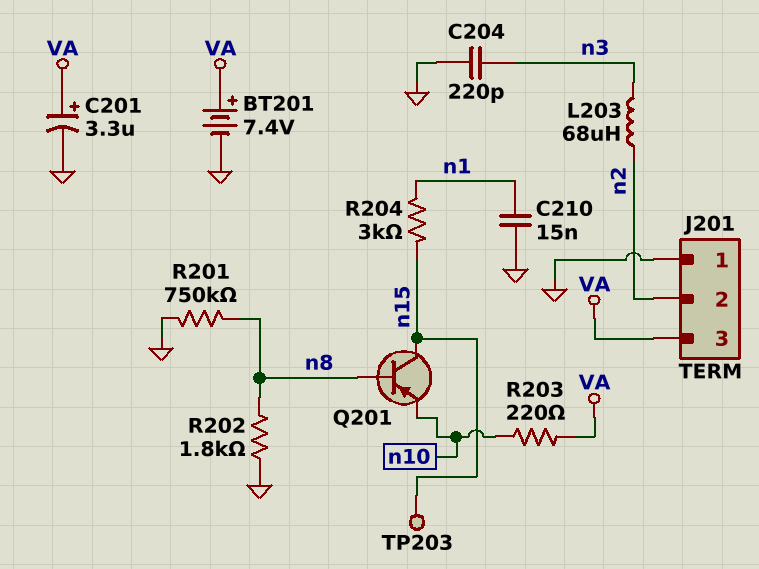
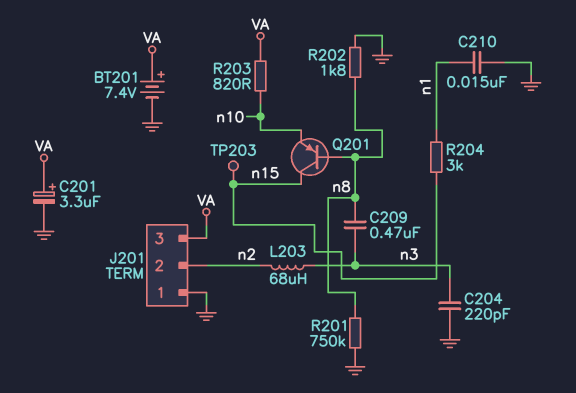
C209: none -> 470nF (n3, n8)
R203: 220 (VA, n10) -> 820 (VA, n10)

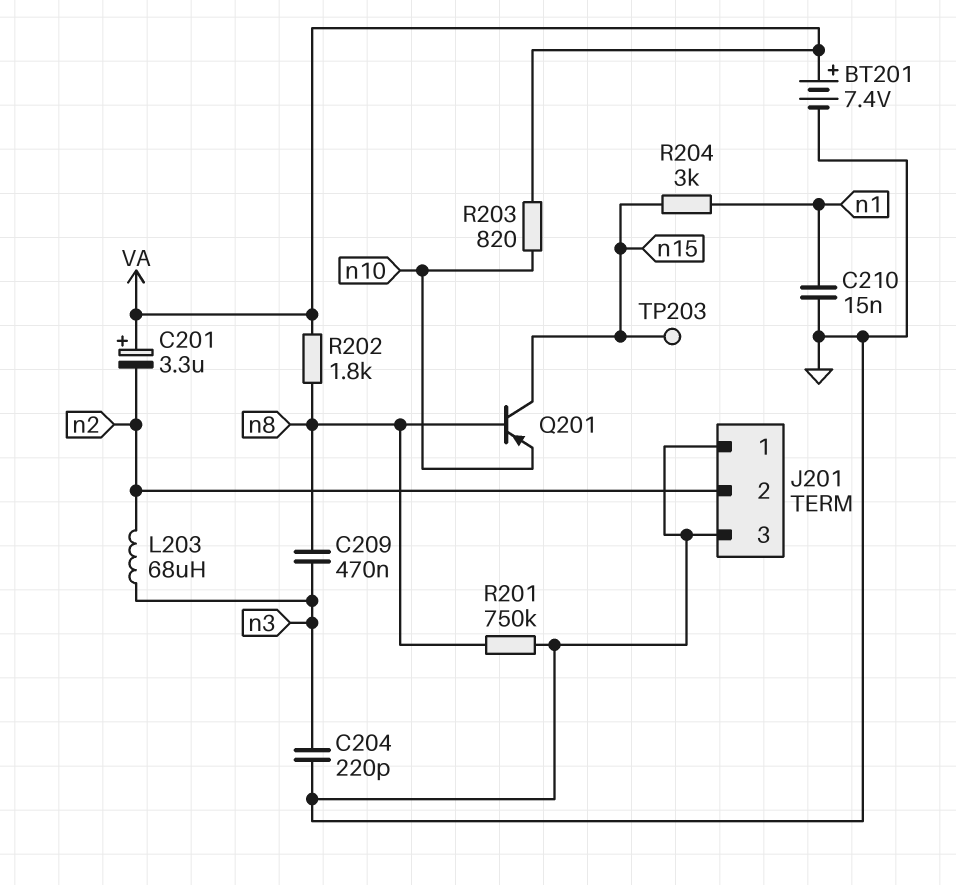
C201: 3.3uF (plus VA, minus GND) -> 3.3uF (plus VA, minus n2)
J201 pin 3: VA -> GND
R202: 1.8k (GND, n8) -> 1.8k (VA, n8)

